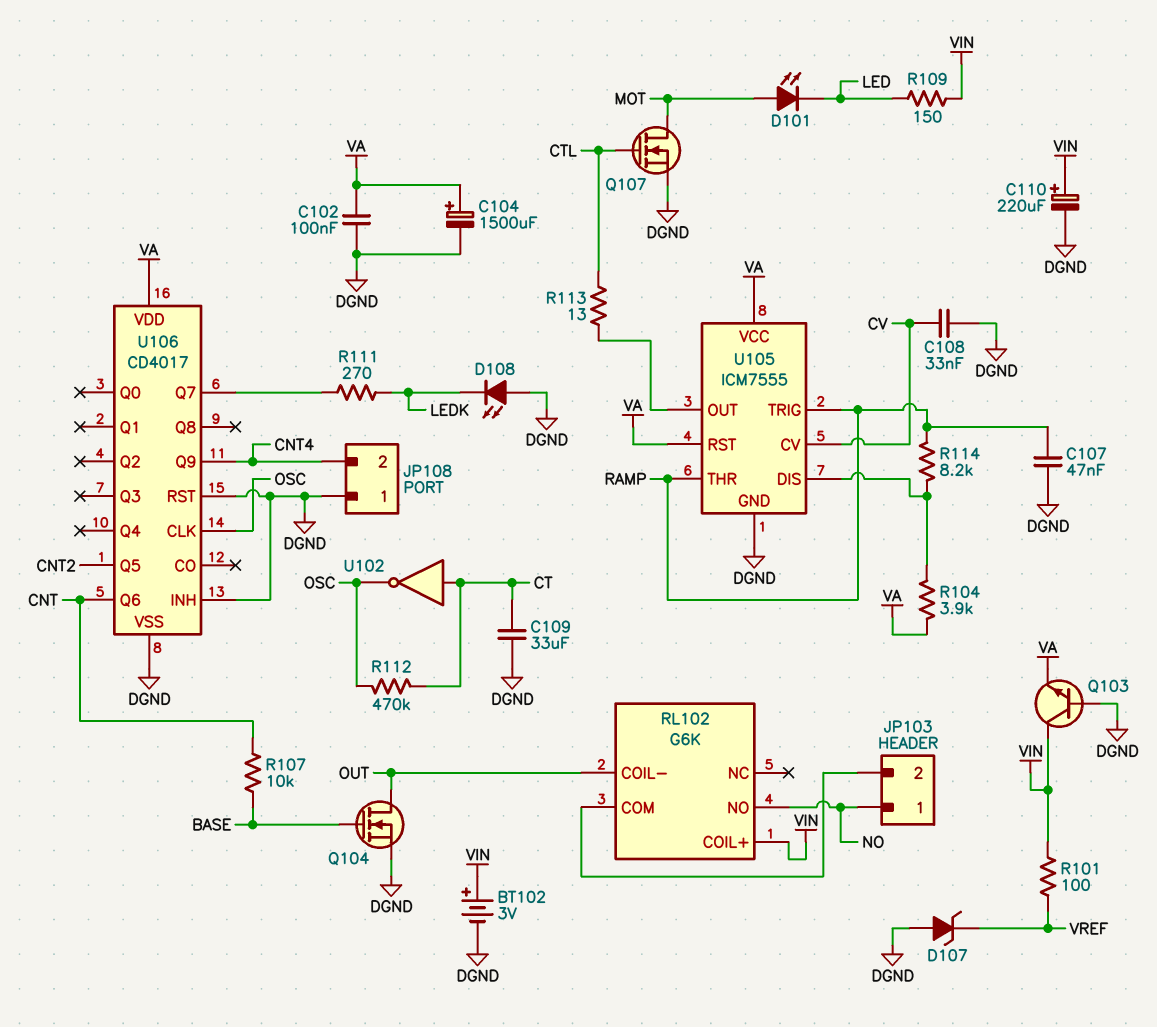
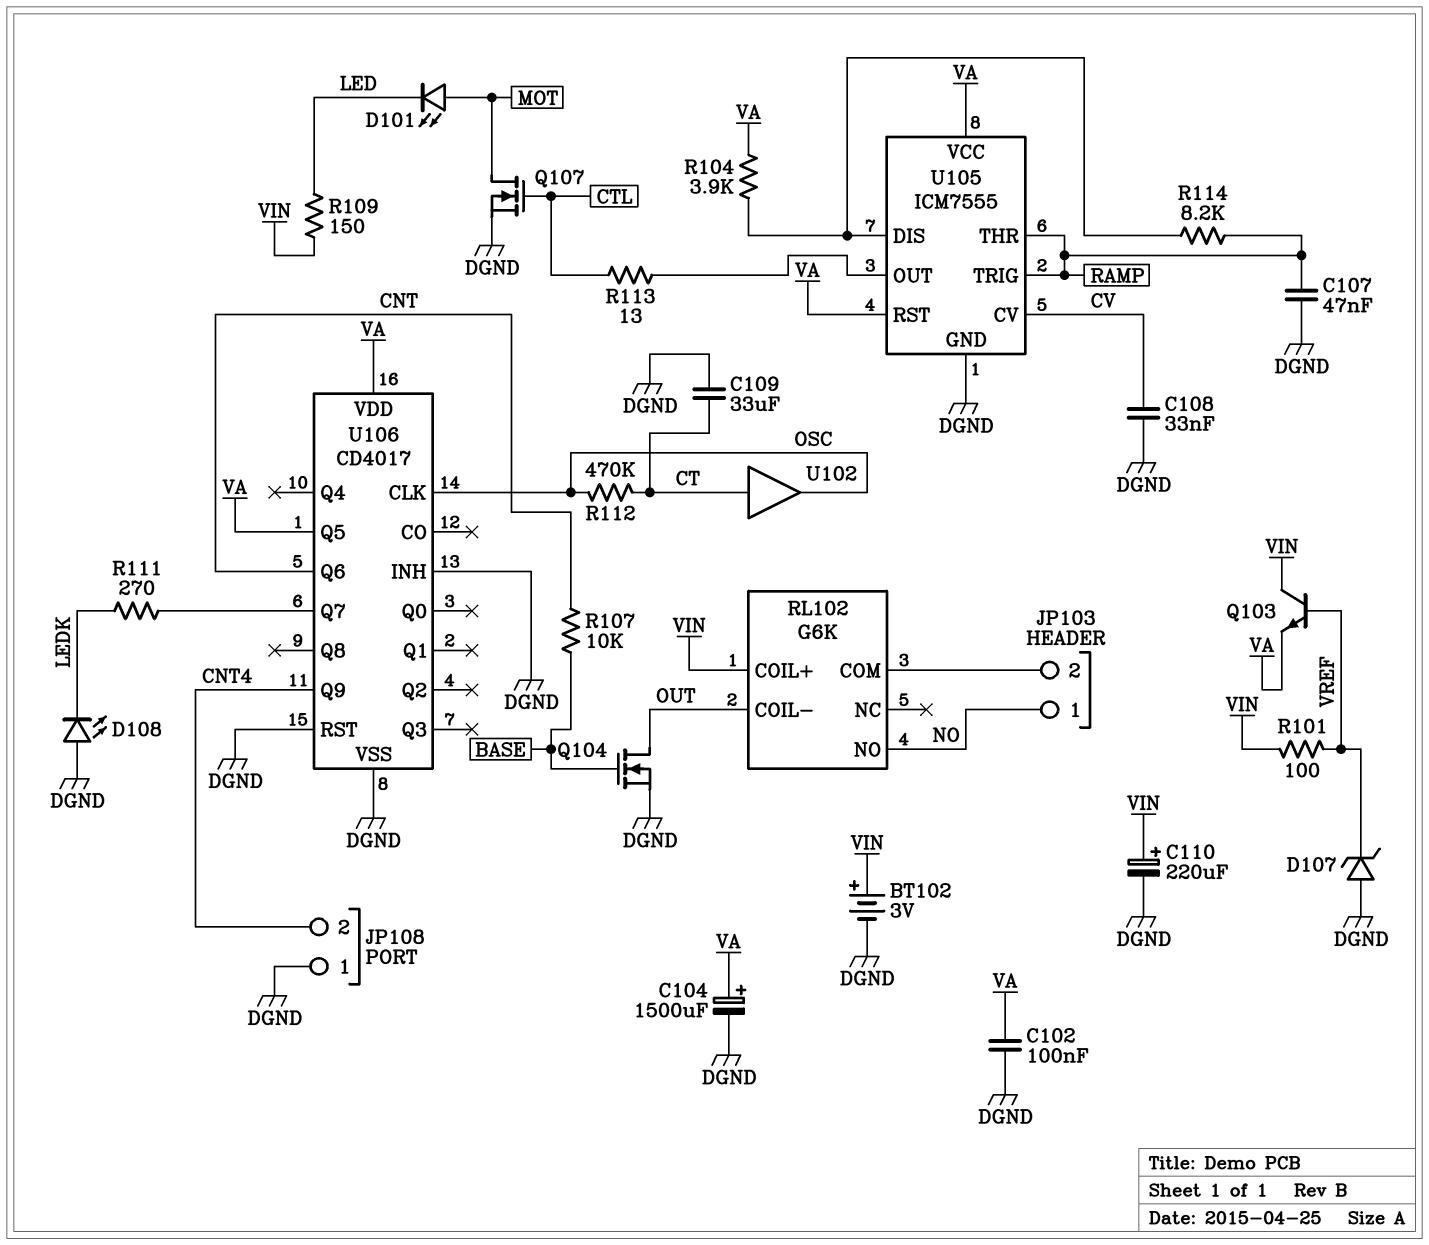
Q103: NPN (B DGND, C VIN, E VA) -> NPN (B VREF, C VIN, E VA)
U102: NOT (in CT, out OSC) -> buffer (in CT, out OSC)
U106 pin Q5: CNT2 -> VA

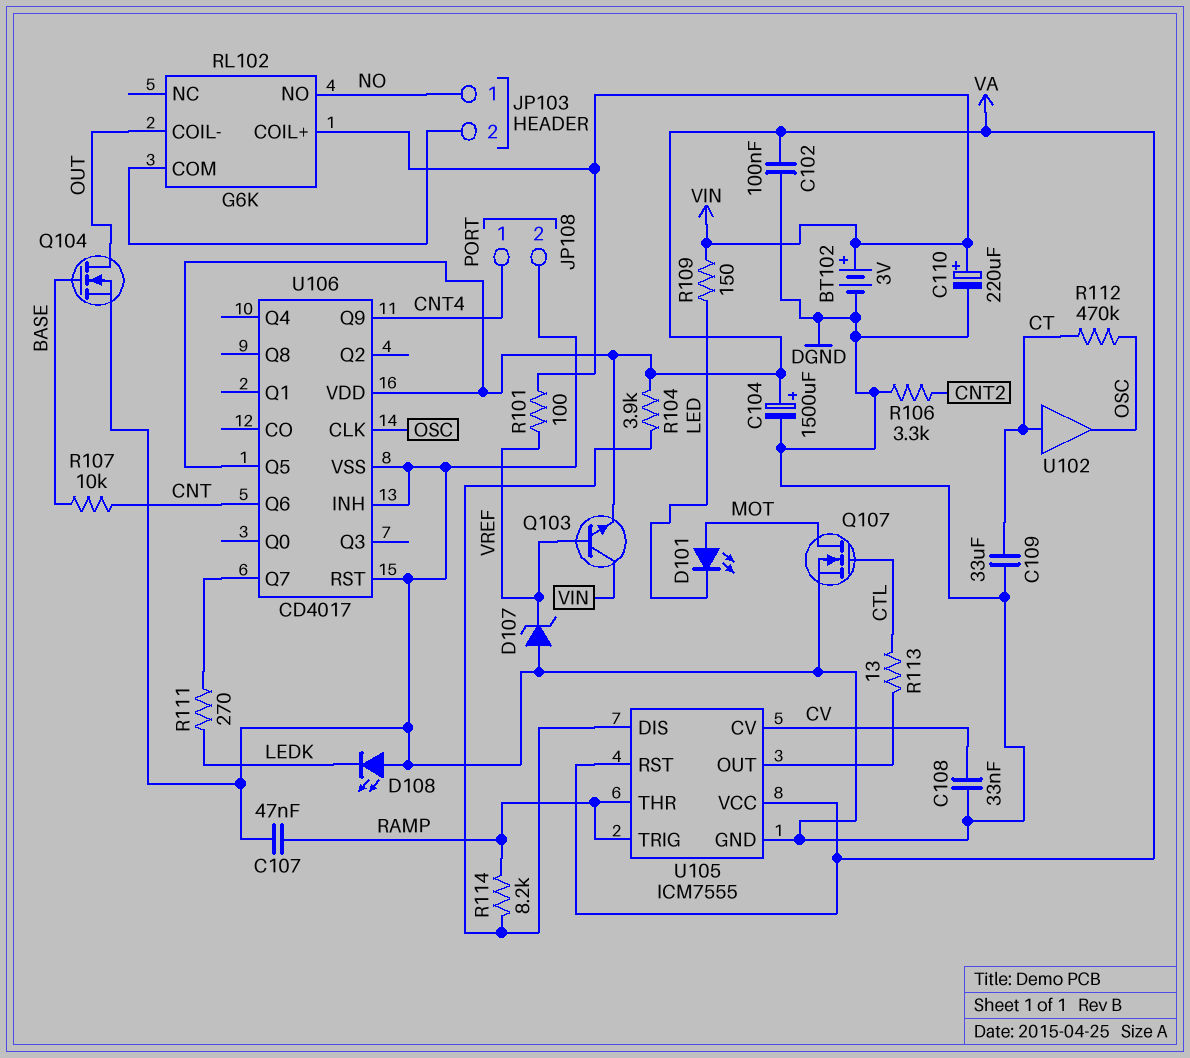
JP108 pin 1: DGND -> CNT4
JP108 pin 2: CNT4 -> DGND
R106: none -> 3.3k (CNT2, DGND)

